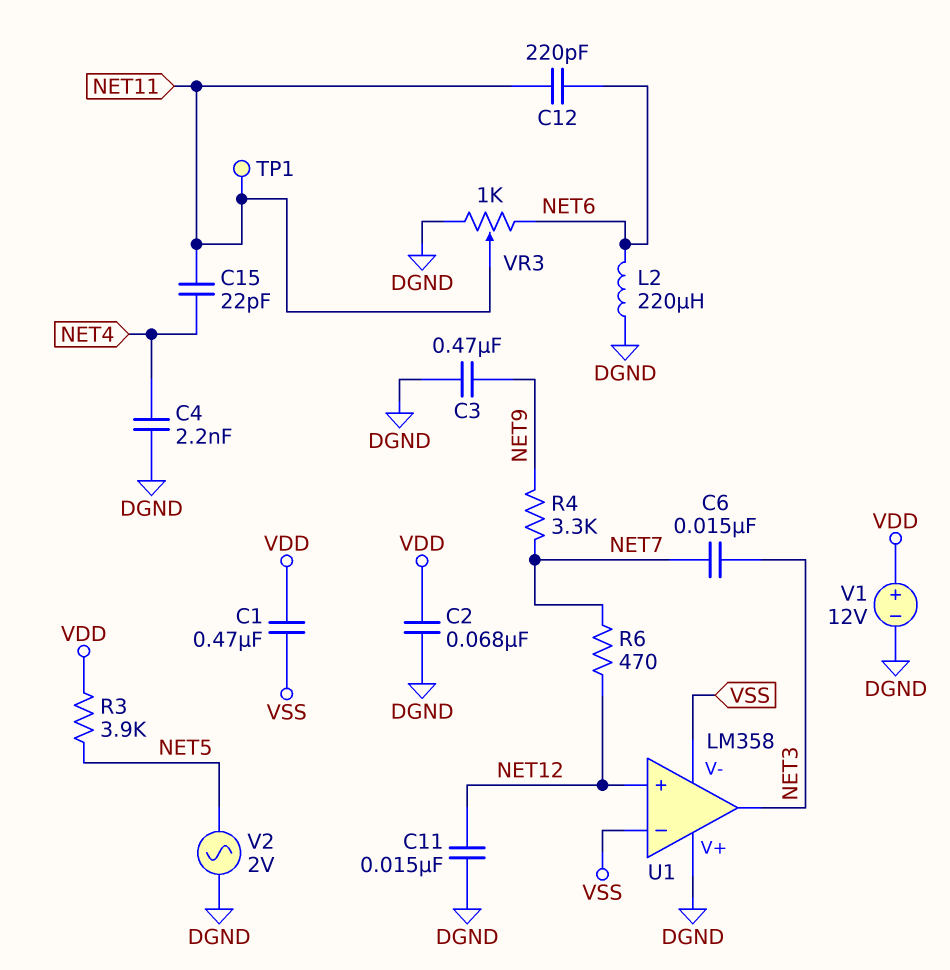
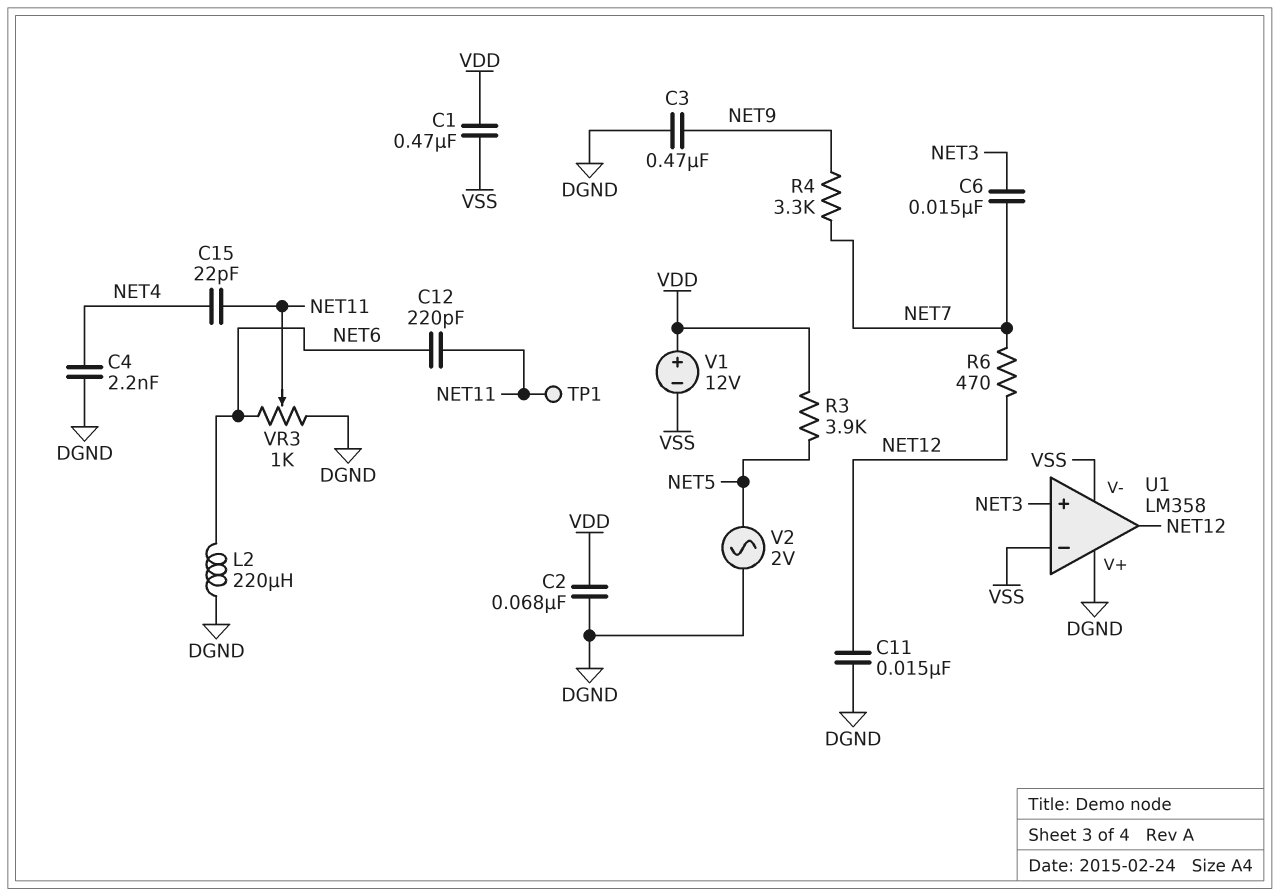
U1 pin in+: NET12 -> NET3
U1 pin out: NET3 -> NET12
V1: 12V (plus VDD, minus DGND) -> 12V (plus VDD, minus VSS)

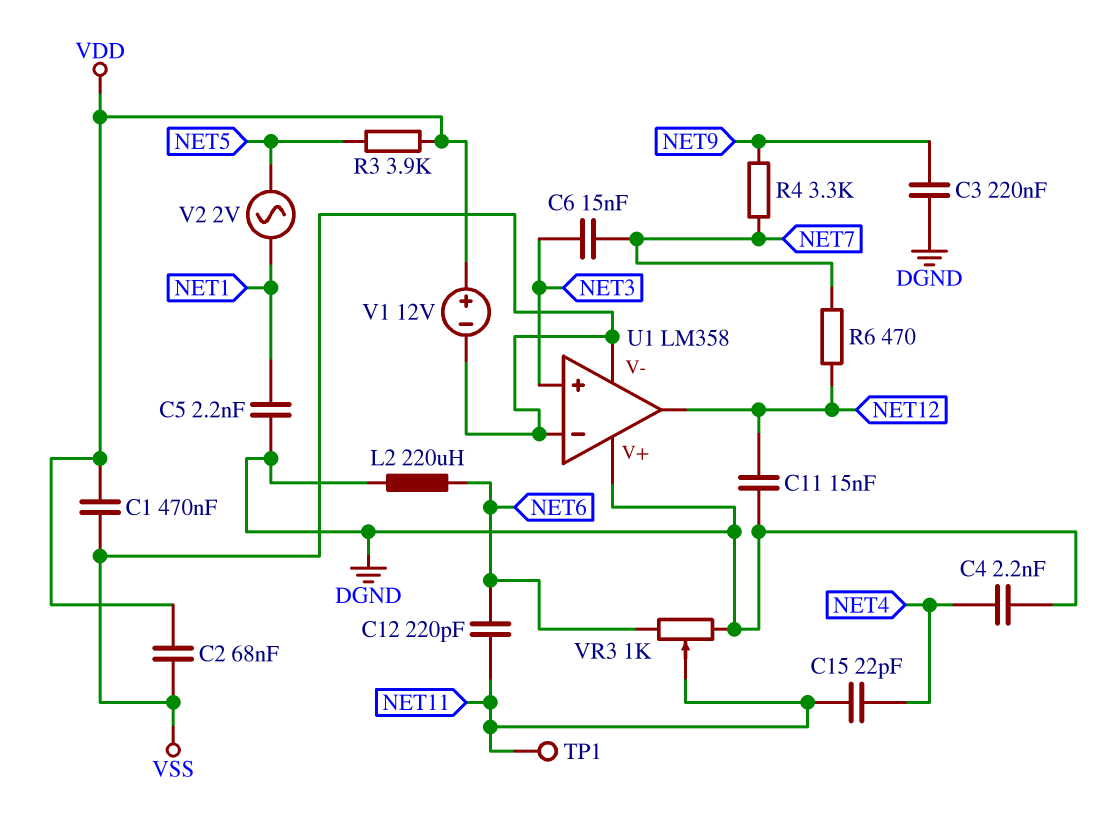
C2: 68nF (DGND, VDD) -> 68nF (VDD, VSS)
C3: 470nF (DGND, NET9) -> 220nF (DGND, NET9)
C5: none -> 2.2nF (DGND, NET1)
V2: AC 2V (DGND, NET5) -> AC 2V (NET1, NET5)

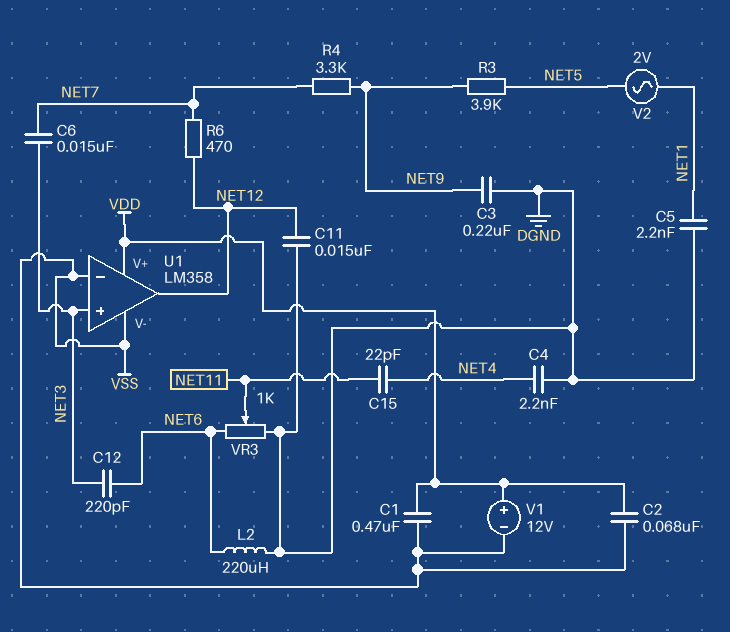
C12: 220pF (NET6, NET11) -> 220pF (NET3, NET6)
R3: 3.9k (NET5, VDD) -> 3.9k (NET5, NET9)
TP1: test point (NET11) -> none
U1 pin V+: DGND -> VDD

